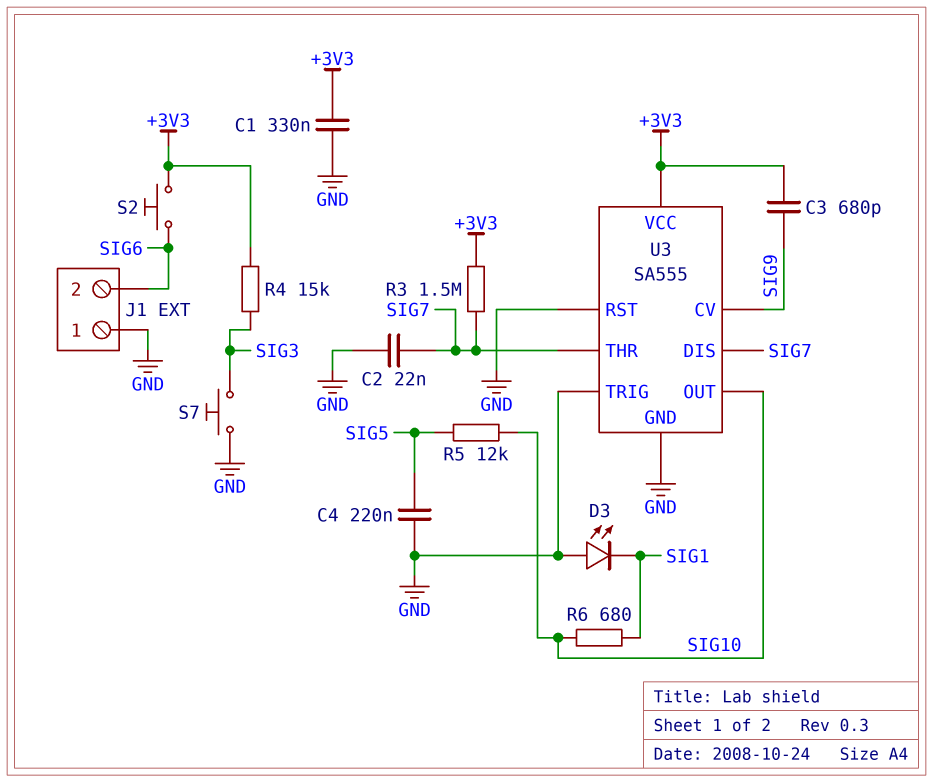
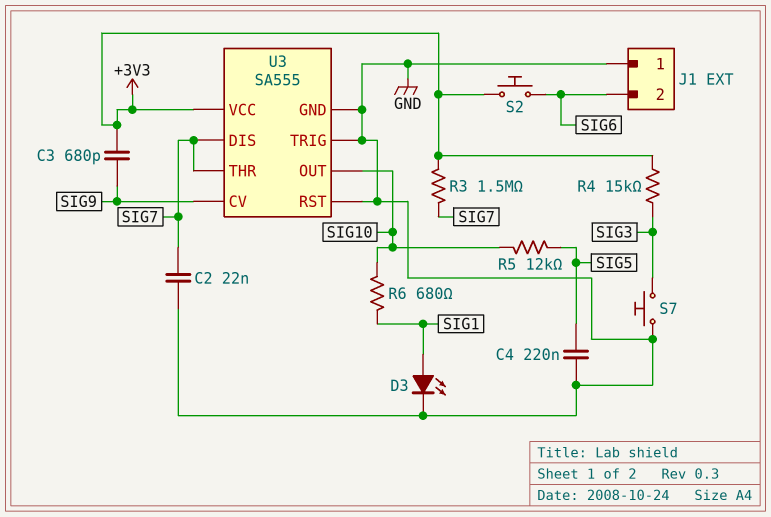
C1: 330nF (+3V3, GND) -> none
D3: LED (A GND, K SIG1) -> LED (A SIG1, K GND)

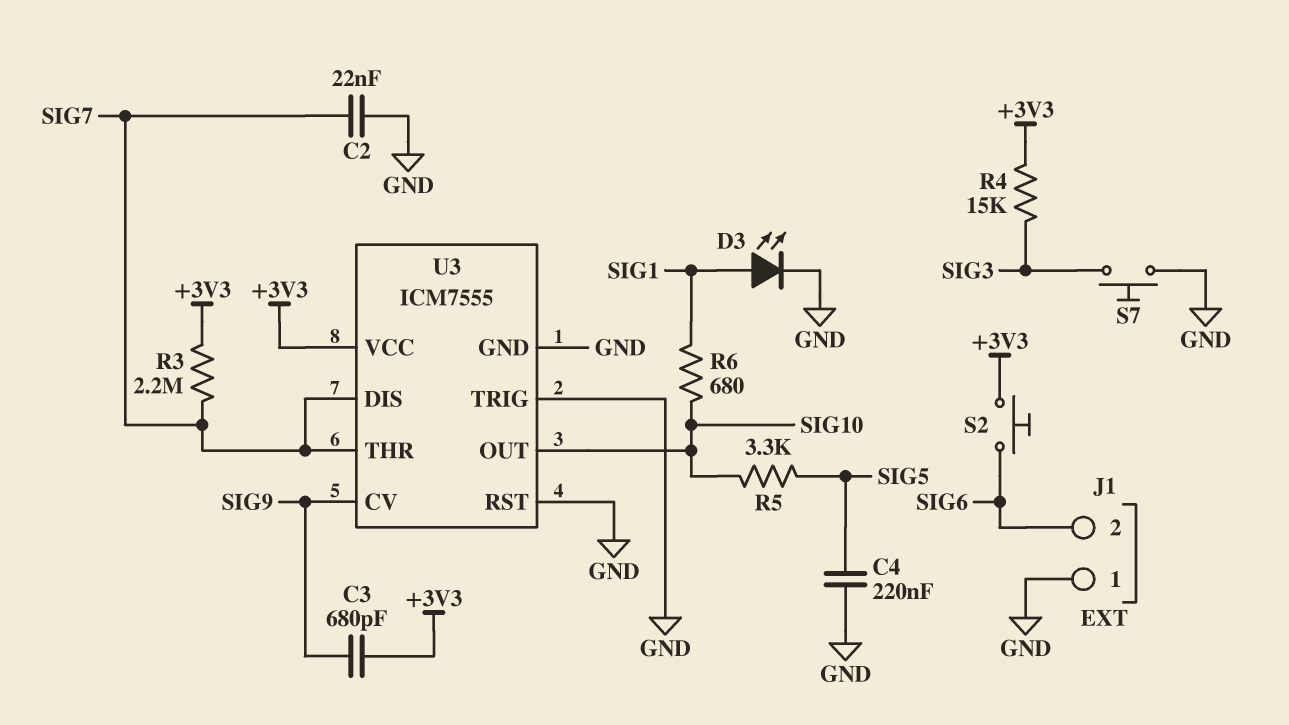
R3: 1.5M (+3V3, SIG7) -> 2.2M (+3V3, SIG7)
R5: 12k (SIG5, SIG10) -> 3.3k (SIG5, SIG10)
U3: SA555 -> ICM7555

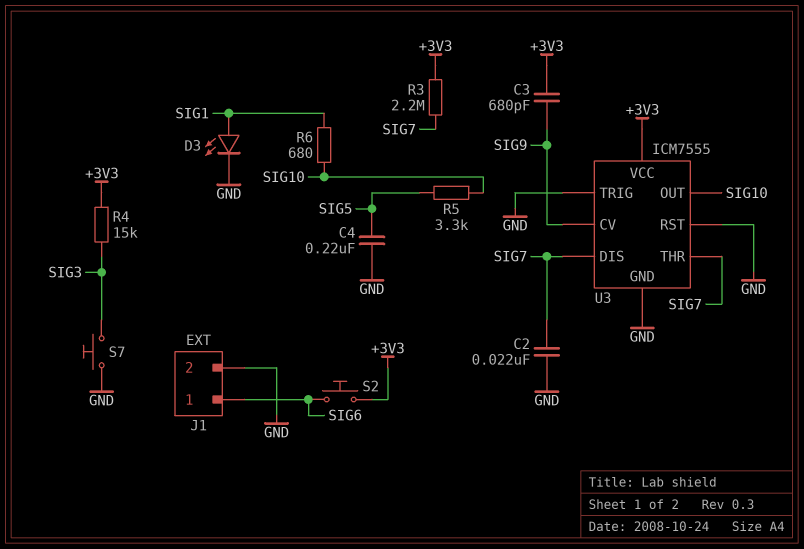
J1 pin 1: GND -> SIG6
J1 pin 2: SIG6 -> GND

